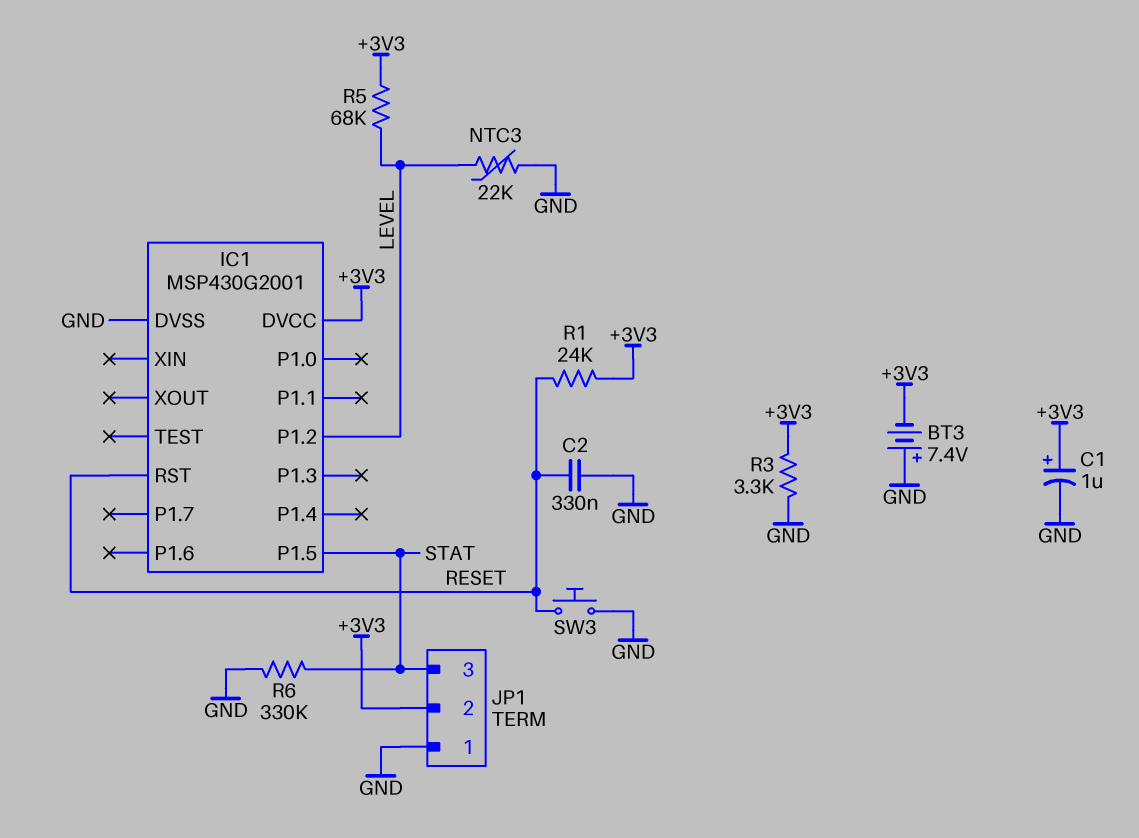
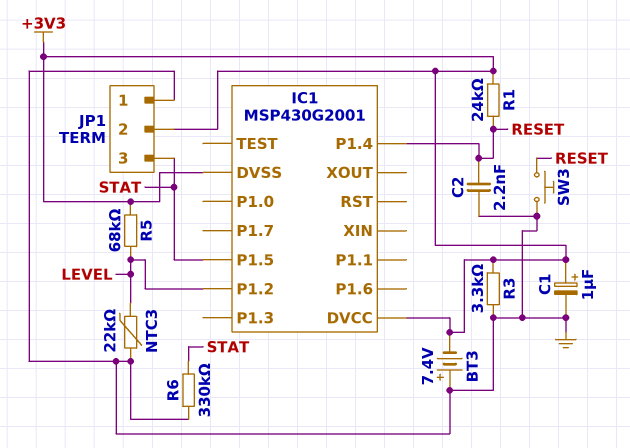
C2: 330nF (GND, RESET) -> 2.2nF (GND, RESET)
IC1 pin DVSS: GND -> +3V3
IC1 pin P1.4: none -> RESET
IC1 pin RST: RESET -> none

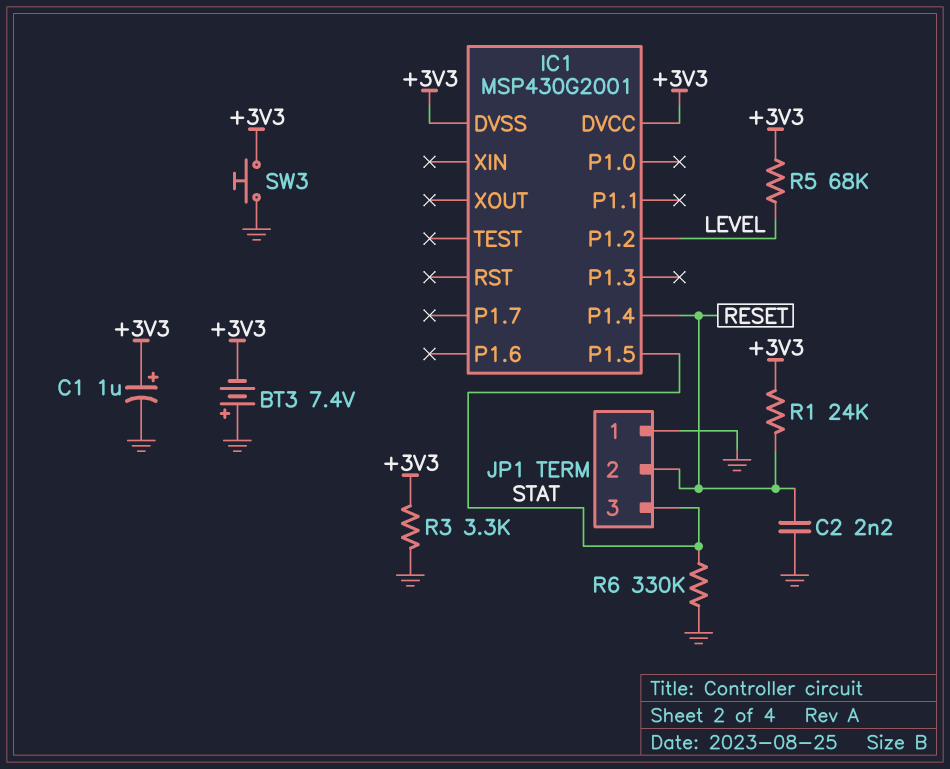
JP1 pin 2: +3V3 -> RESET
NTC3: 22k (GND, LEVEL) -> none
SW3: button (GND, RESET) -> button (+3V3, GND)

